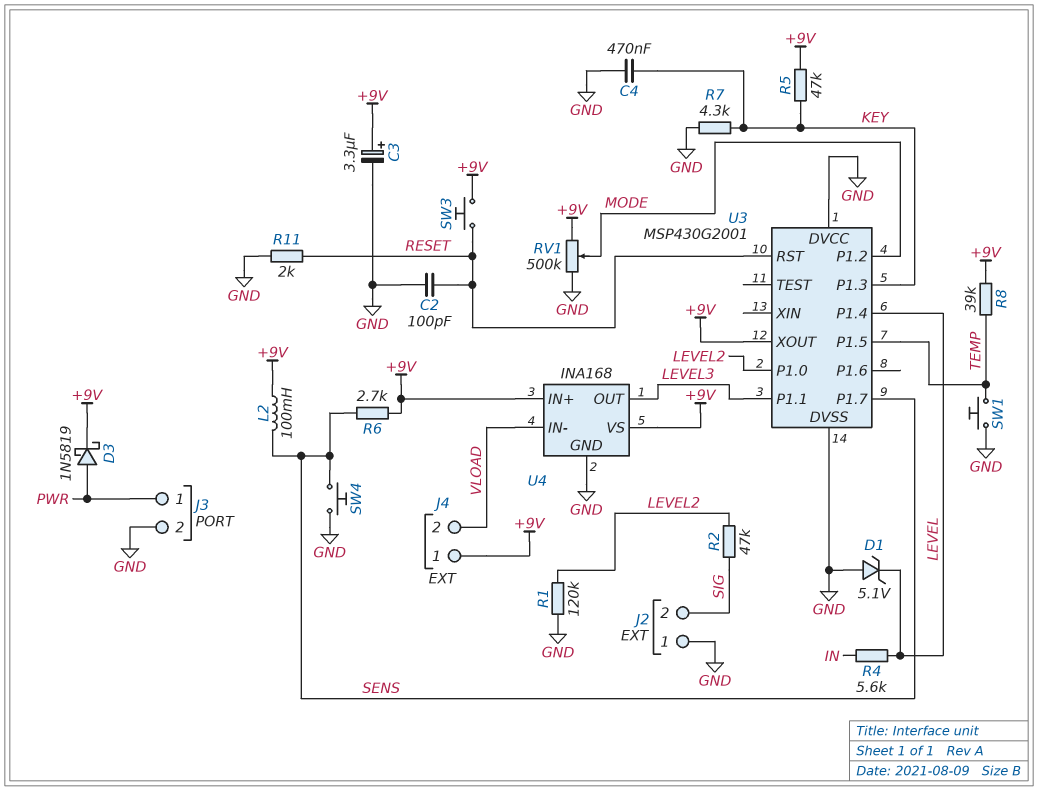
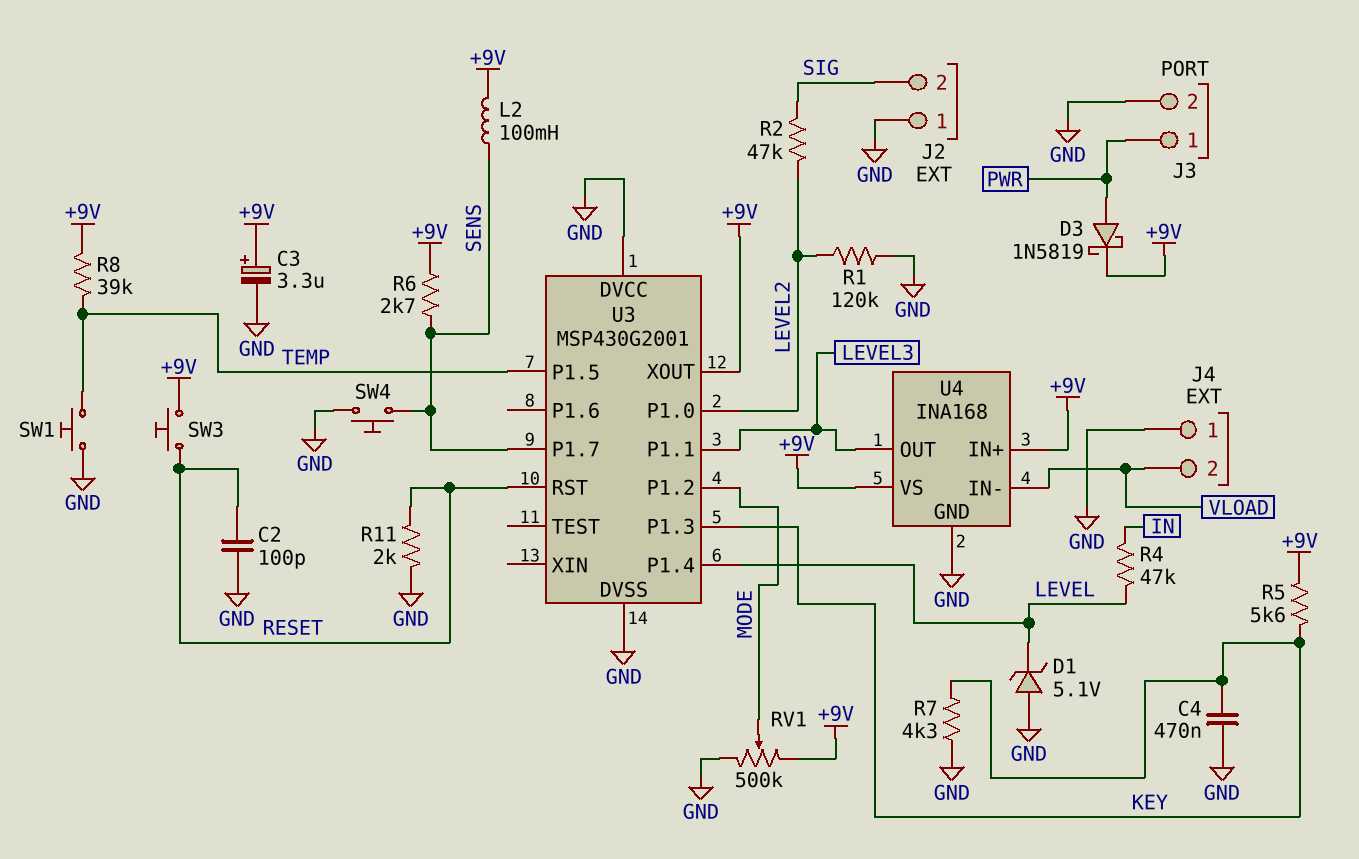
J4 pin 1: +9V -> GND
R4: 5.6k (IN, LEVEL) -> 47k (IN, LEVEL)
R5: 47k (+9V, KEY) -> 5.6k (+9V, KEY)

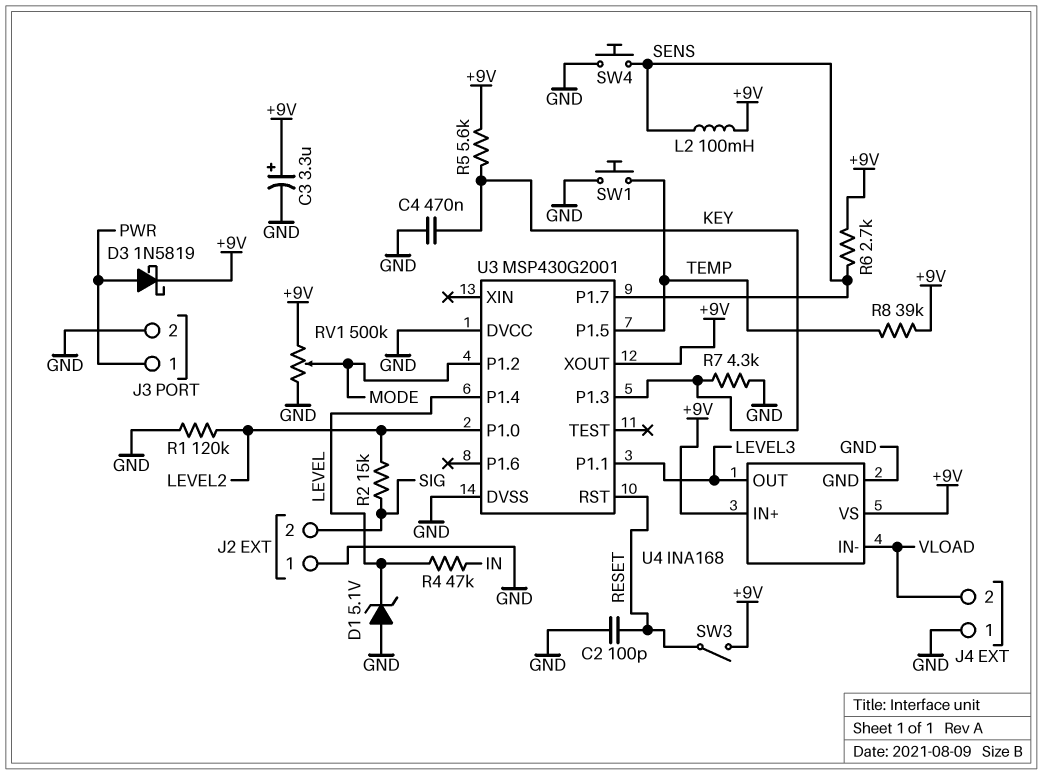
R2: 47k (LEVEL2, SIG) -> 15k (LEVEL2, SIG)
R11: 2k (GND, RESET) -> none
SW3: button (+9V, RESET) -> switch (+9V, RESET)

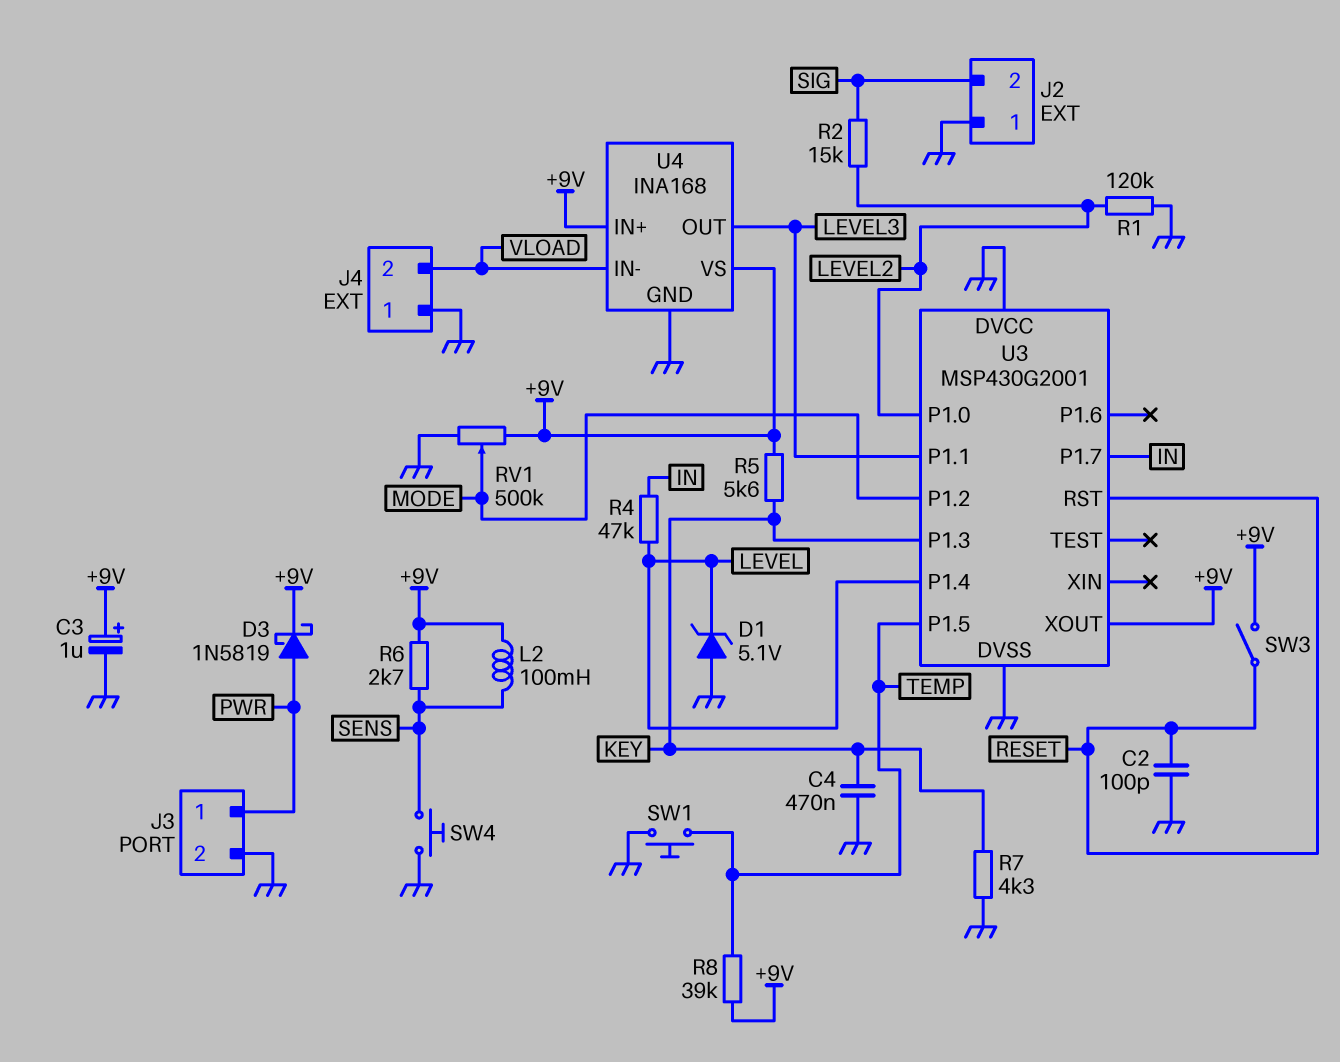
C3: 3.3uF (plus +9V, minus GND) -> 1uF (plus +9V, minus GND)
U3 pin P1.7: SENS -> IN

